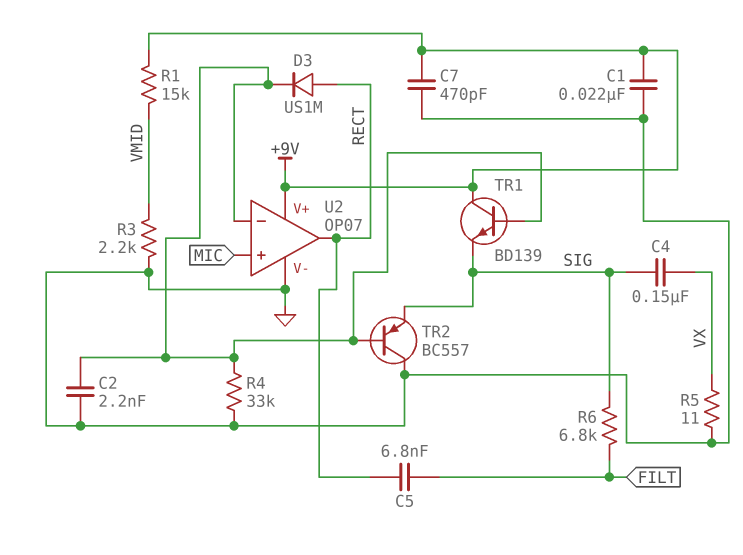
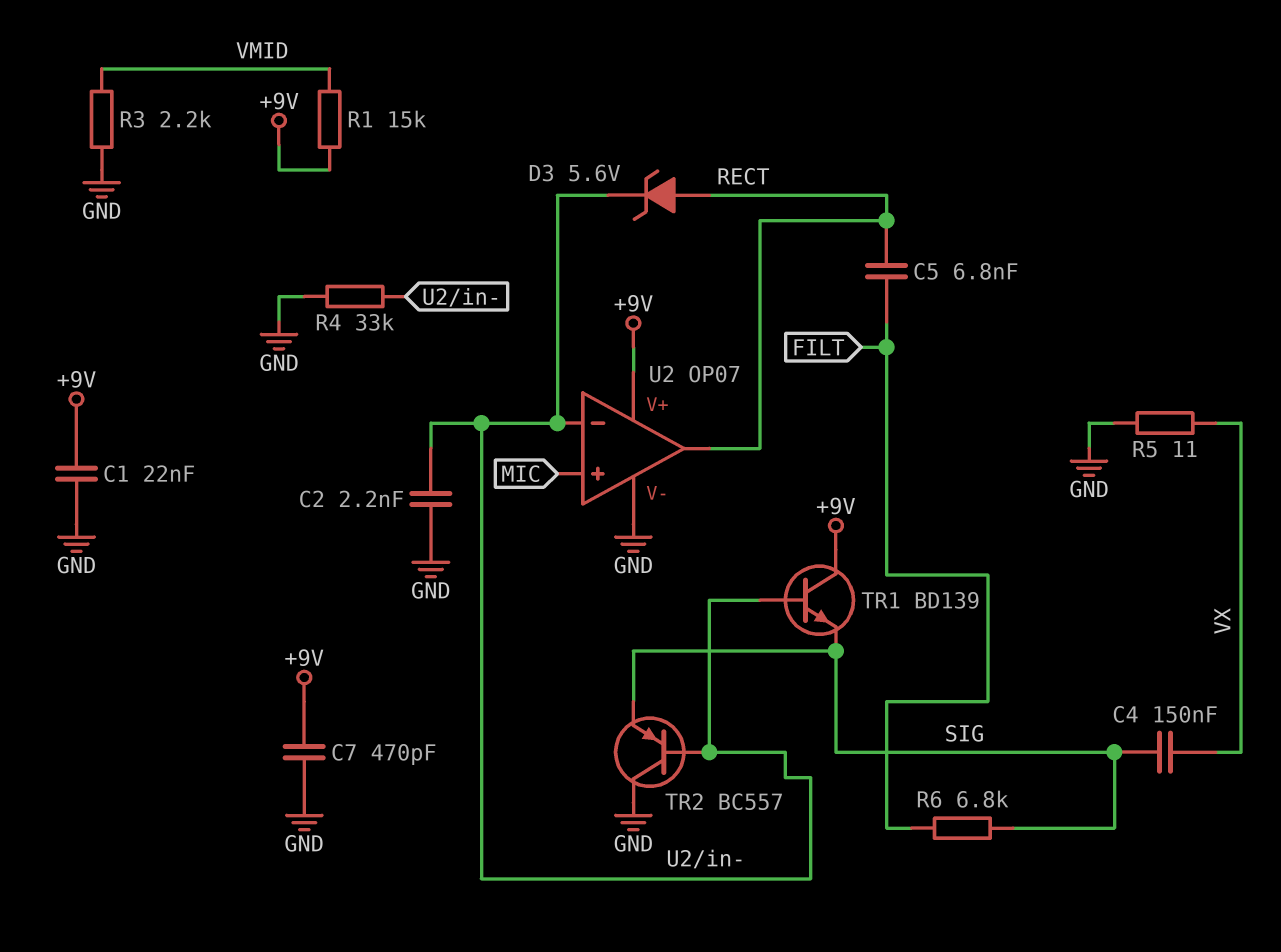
D3: diode US1M (A RECT, K U2/in-) -> zener 5.6V (A RECT, K U2/in-)

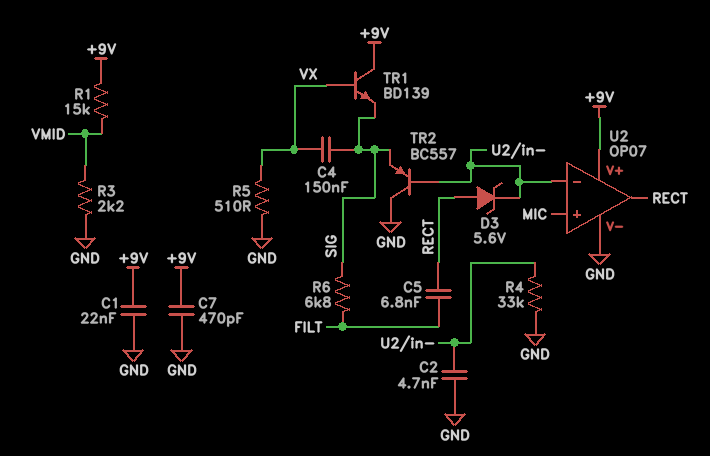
C2: 2.2nF (GND, U2/in-) -> 4.7nF (GND, U2/in-)
R5: 11 (GND, VX) -> 510 (GND, VX)
TR1: NPN BD139 (B U2/in-, C +9V, E SIG) -> NPN BD139 (B VX, C +9V, E SIG)

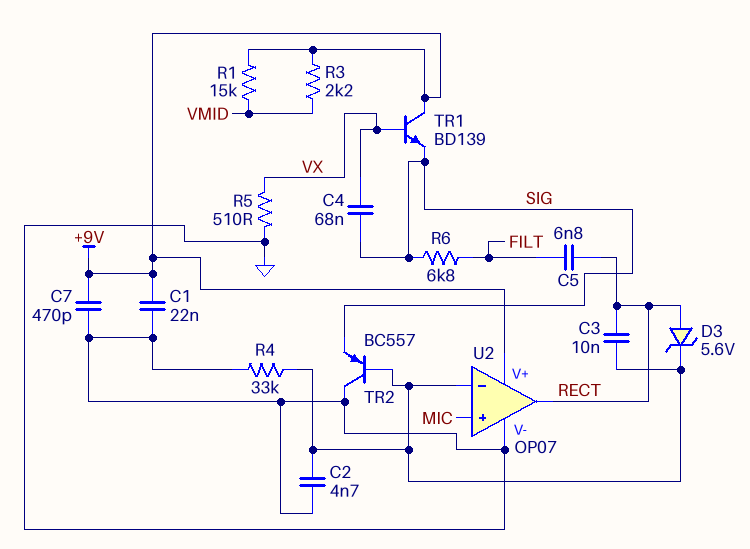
C3: none -> 10nF (RECT, U2/in-)
C4: 150nF (SIG, VX) -> 68nF (SIG, VX)
R3: 2.2k (GND, VMID) -> 2.2k (+9V, VMID)

